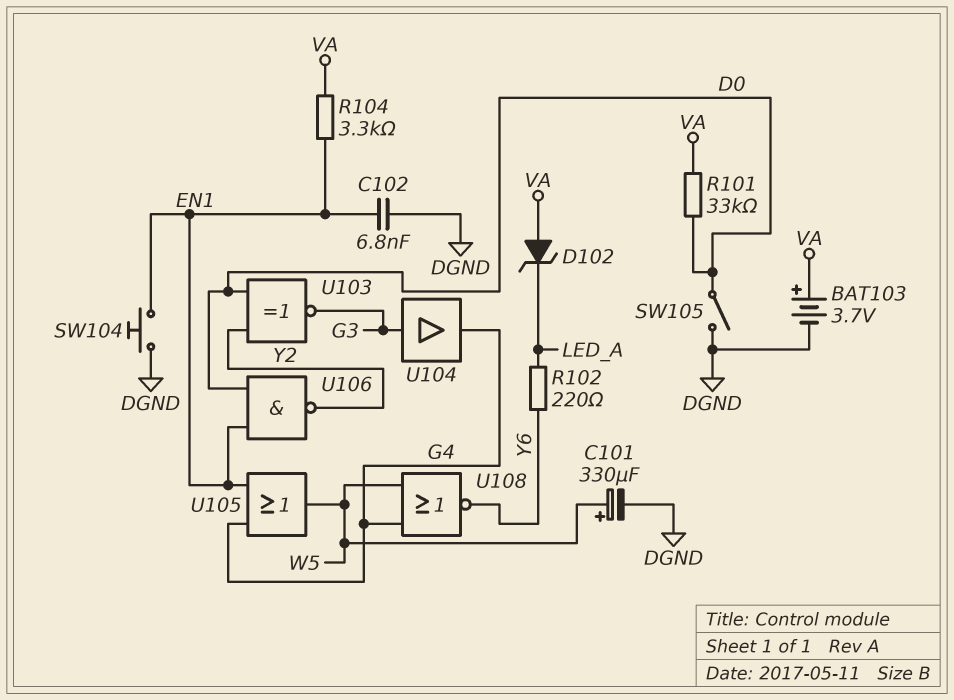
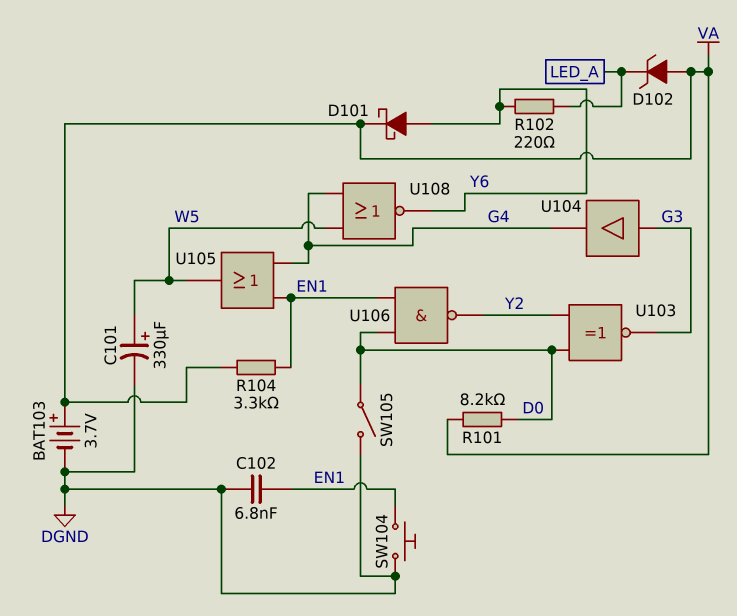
D101: none -> schottky (A Y6, K VA)
R101: 33k (D0, VA) -> 8.2k (D0, VA)

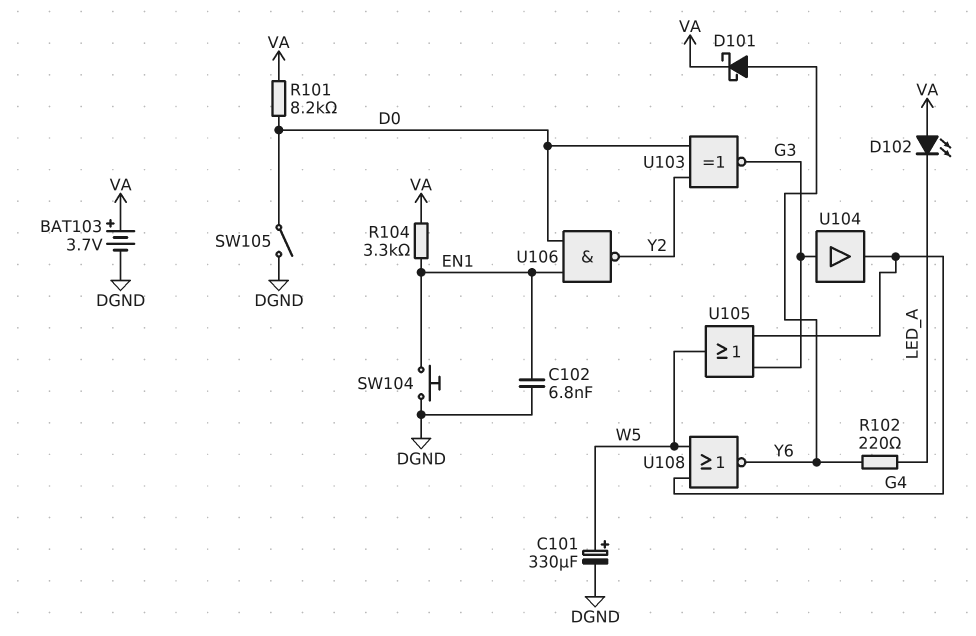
D102: zener (A VA, K LED_A) -> LED (A VA, K LED_A)
U105: OR (in EN1, in G4, out W5) -> OR (in G3, in G4, out W5)

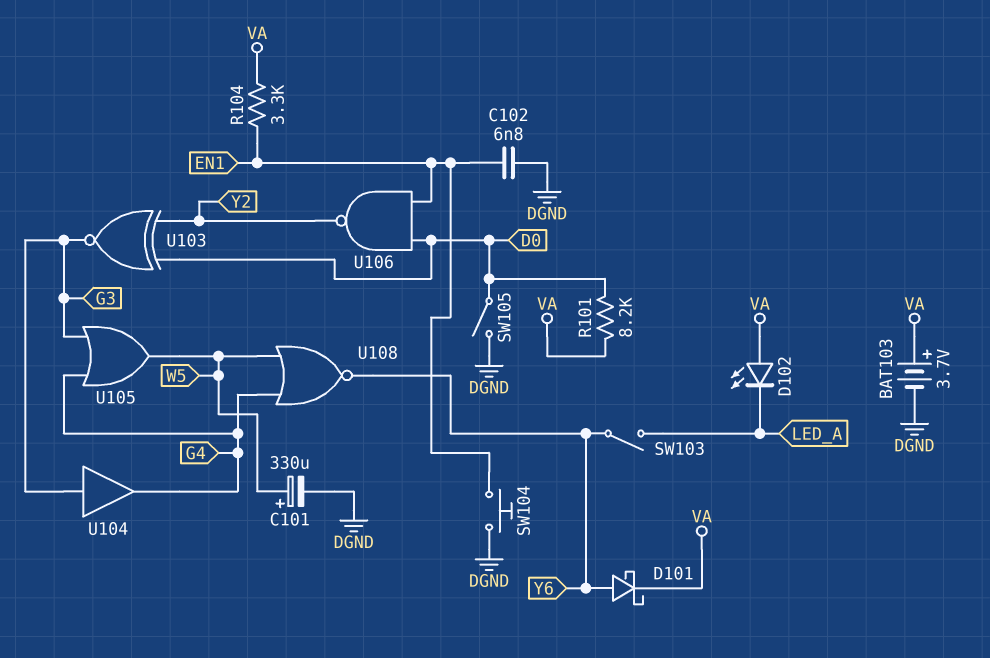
R102: 220 (LED_A, Y6) -> none
SW103: none -> switch (LED_A, Y6)

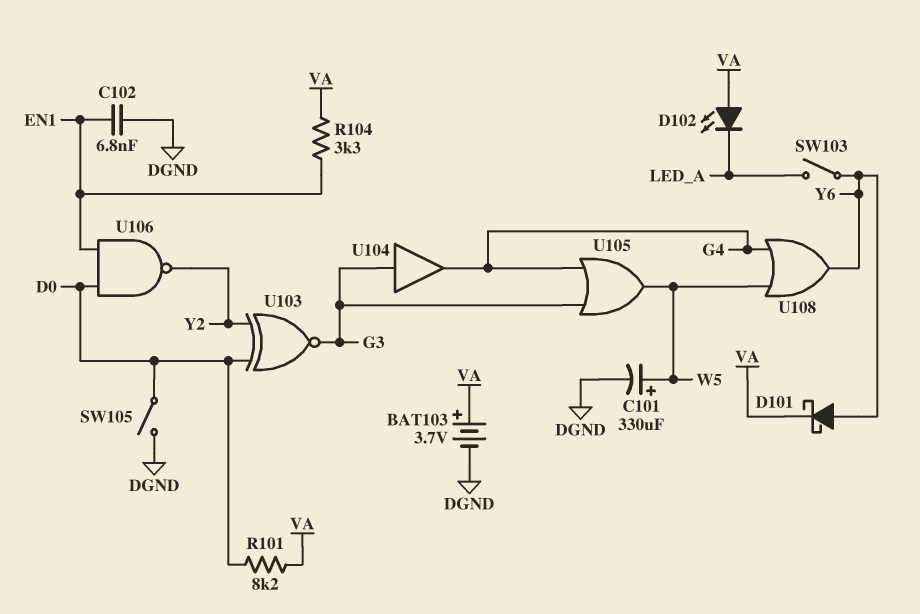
SW104: button (DGND, EN1) -> none
U108: NOR (in G4, in W5, out Y6) -> OR (in G4, in W5, out Y6)

